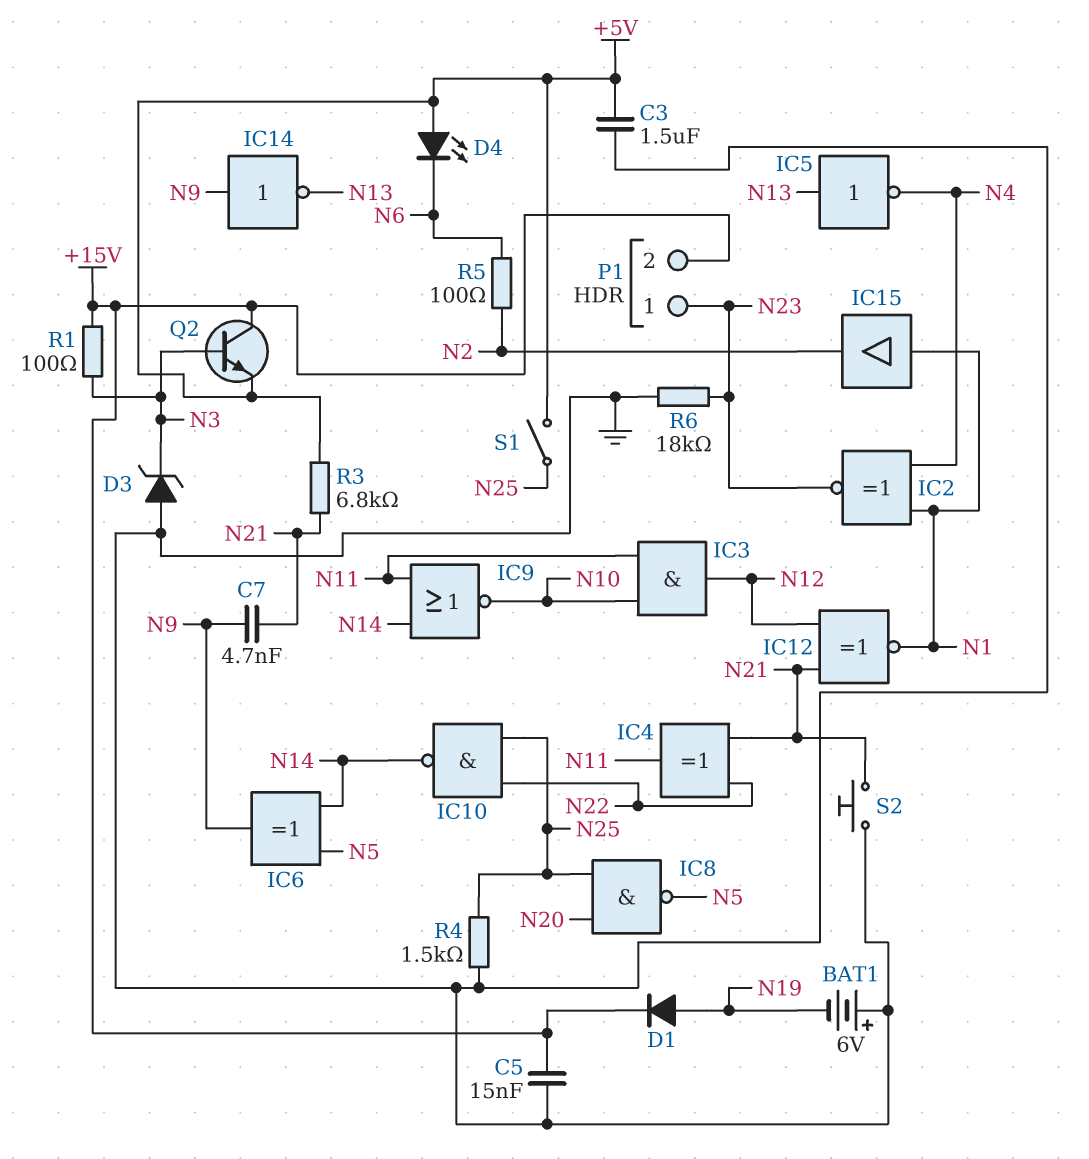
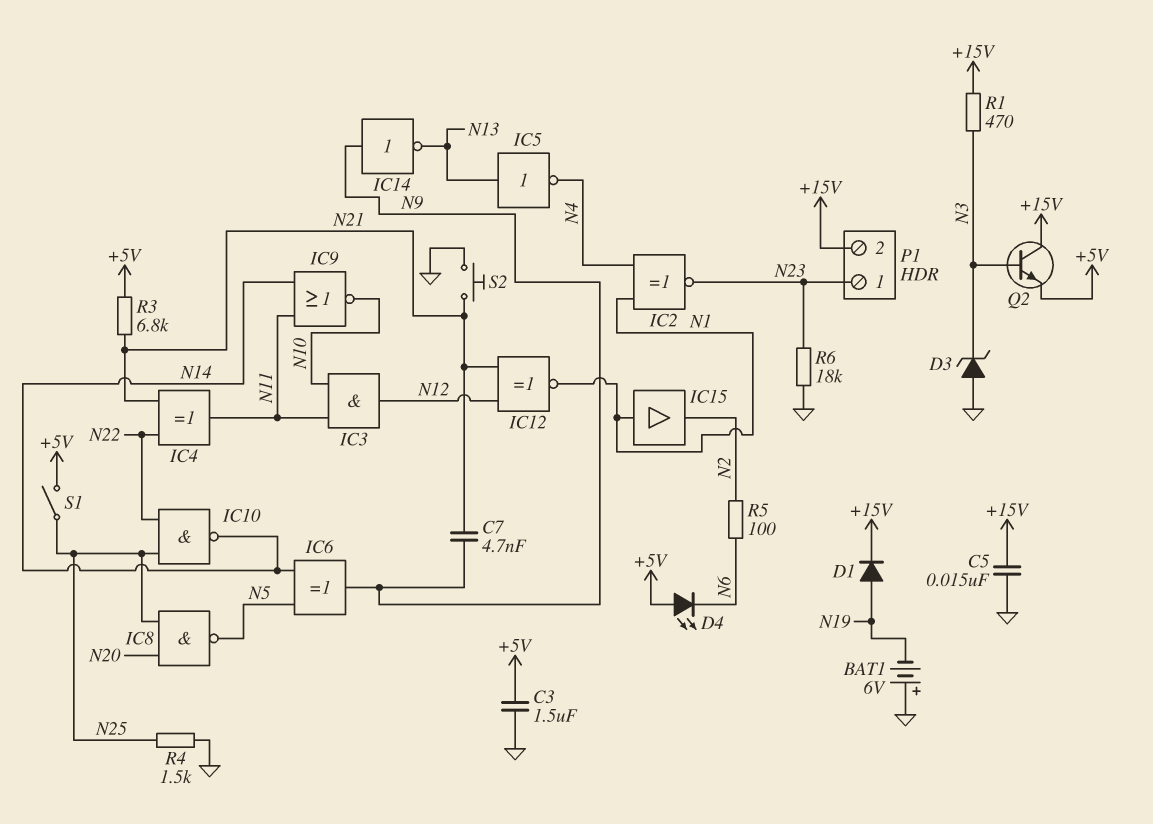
R1: 100 (+15V, N3) -> 470 (+15V, N3)

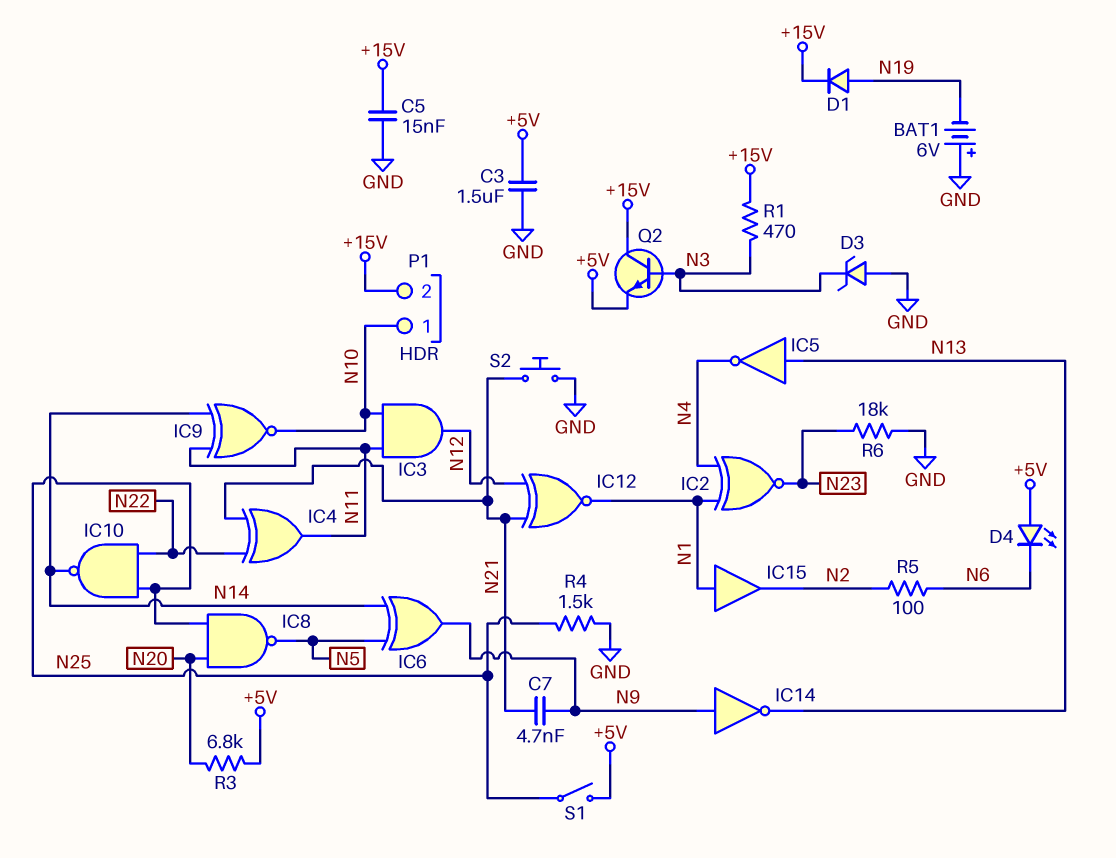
IC9: NOR (in N11, in N14, out N10) -> XNOR (in N11, in N14, out N10)
P1 pin 1: N23 -> N10
R3: 6.8k (+5V, N21) -> 6.8k (+5V, N20)

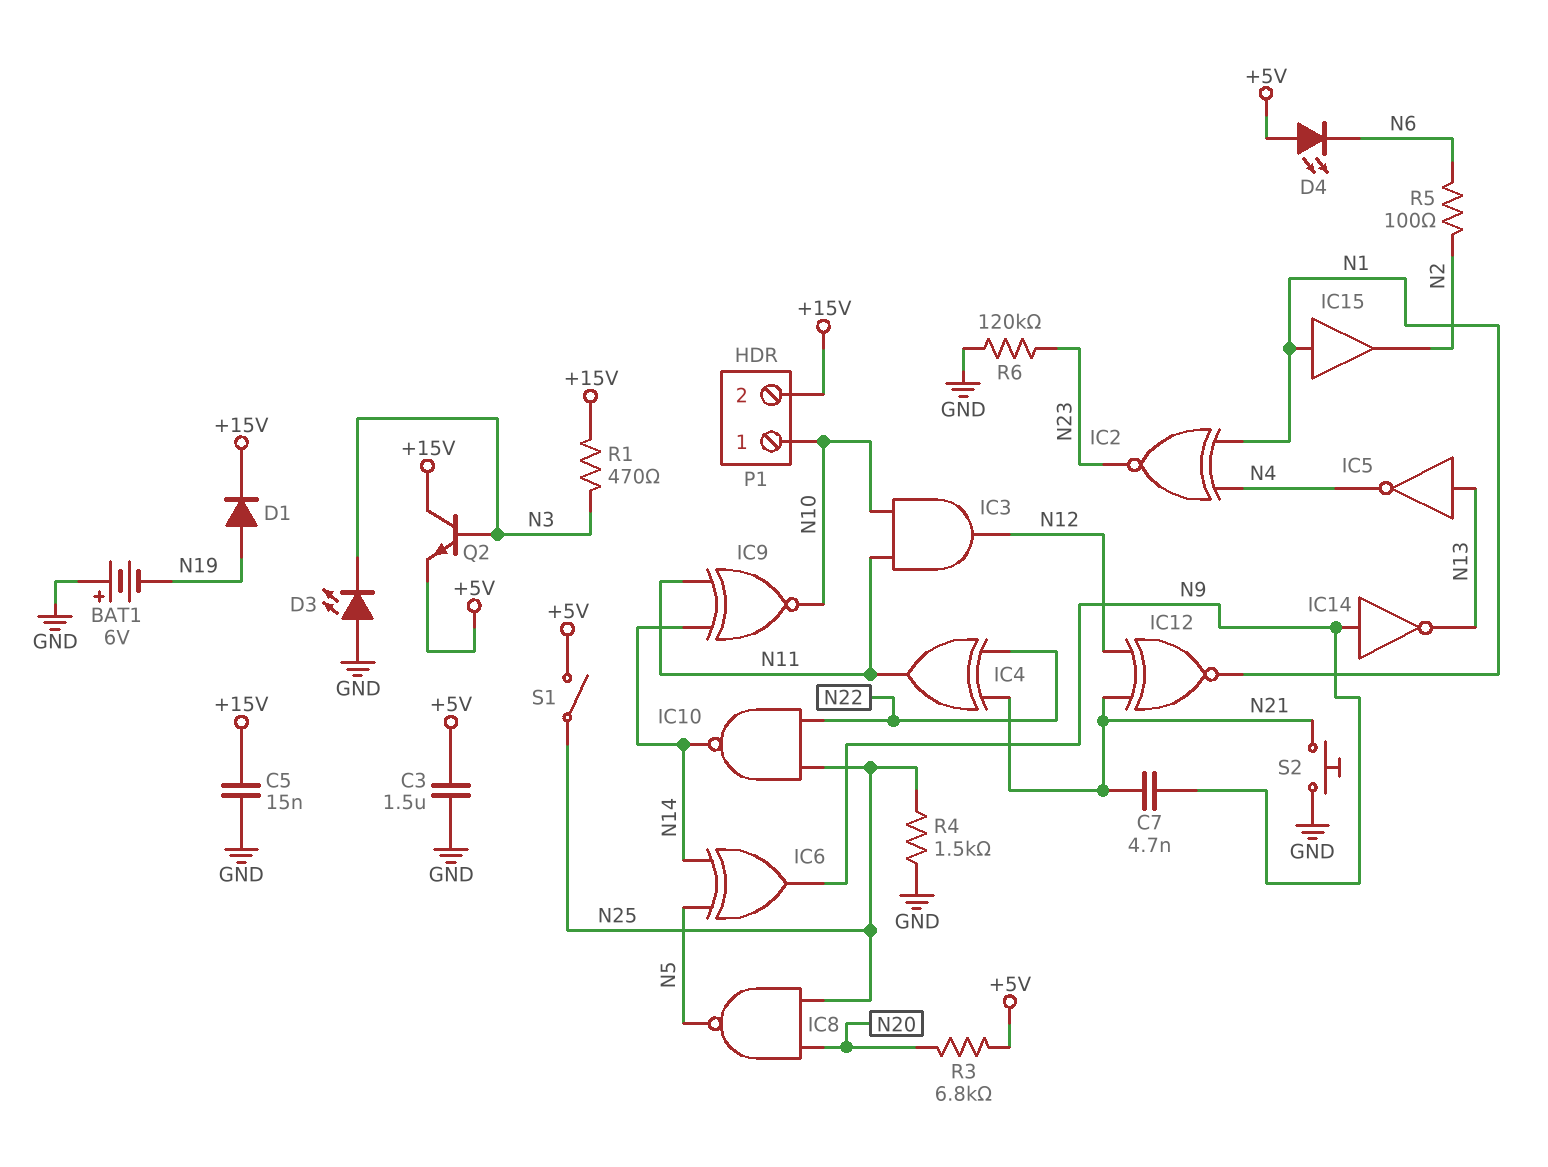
D3: zener (A GND, K N3) -> LED (A GND, K N3)
R6: 18k (GND, N23) -> 120k (GND, N23)

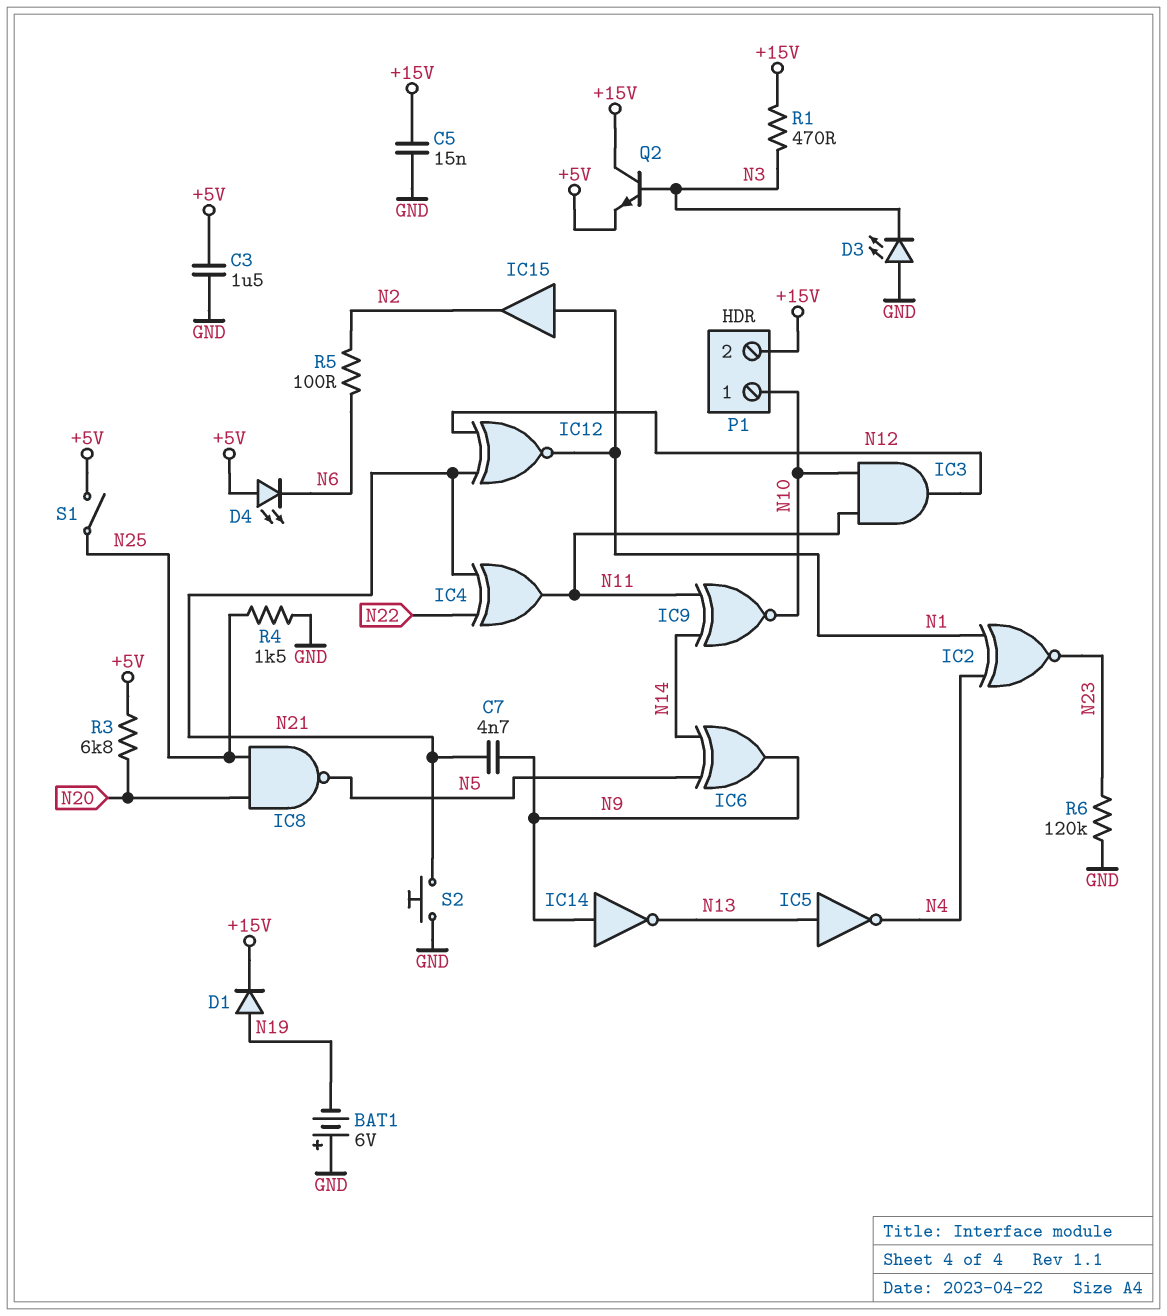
IC10: NAND (in N22, in N25, out N14) -> none

